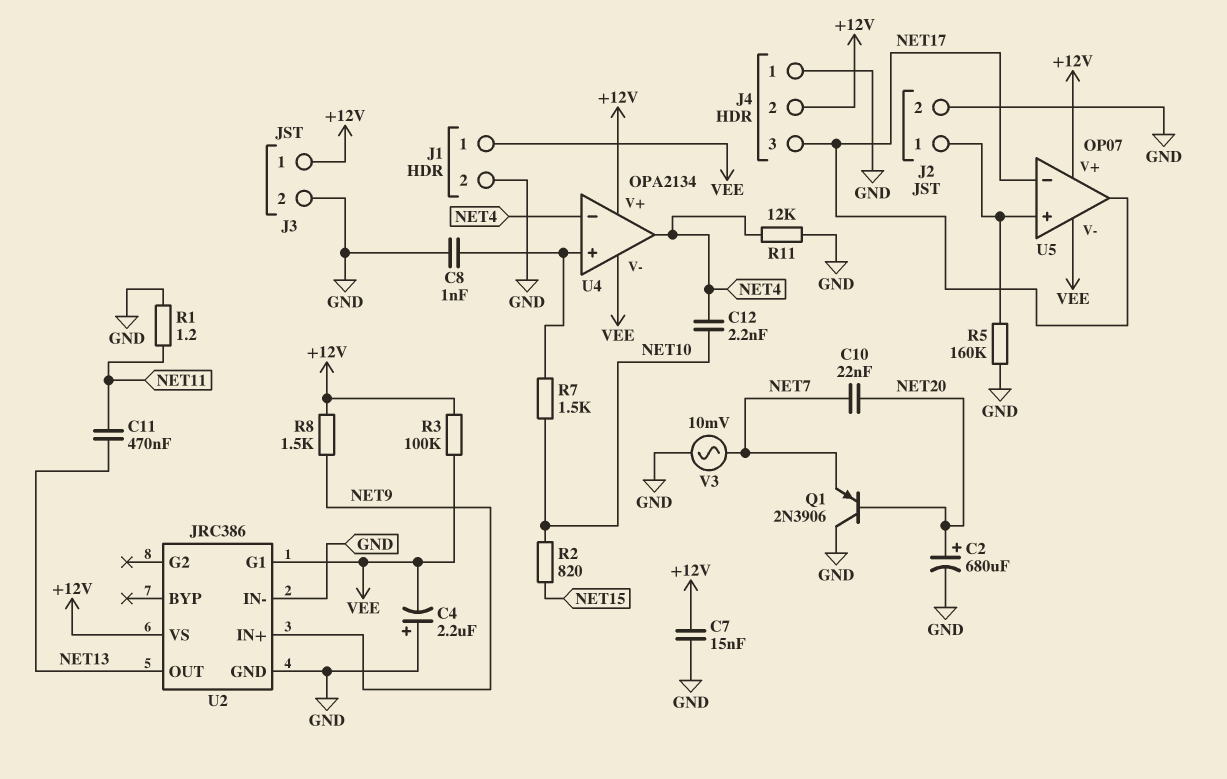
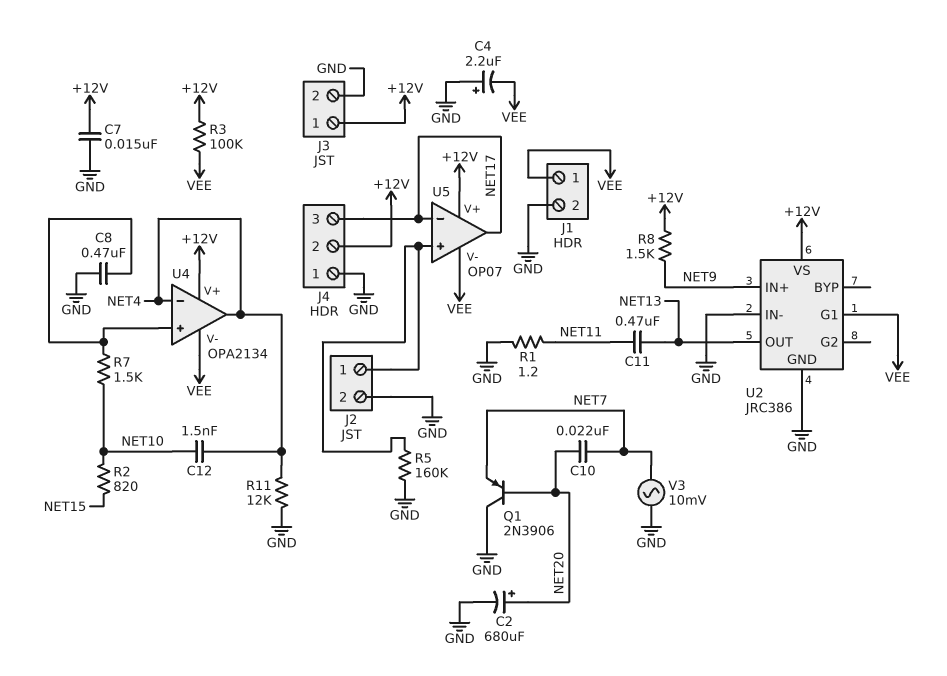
C8: 1nF (GND, U4/in+) -> 470nF (GND, U4/in+)
C12: 2.2nF (NET4, NET10) -> 1.5nF (NET4, NET10)

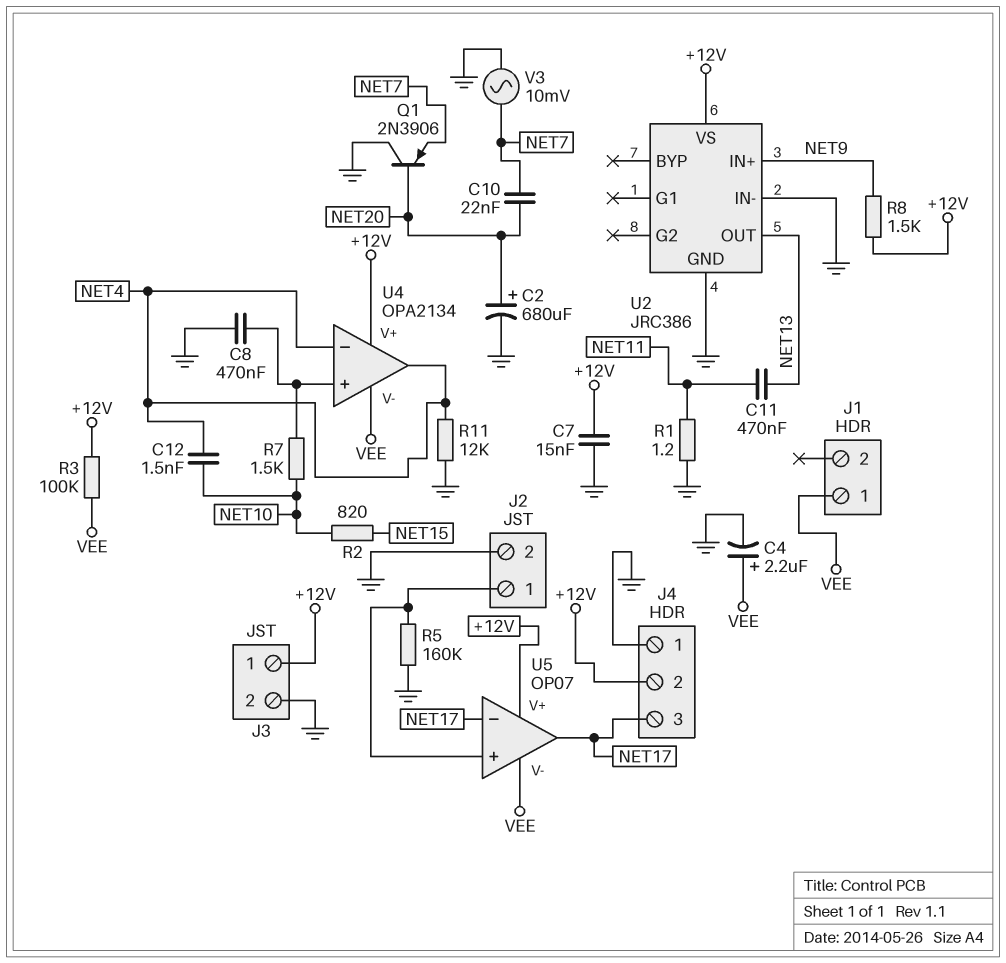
C4: 2.2uF (plus GND, minus VEE) -> 2.2uF (plus VEE, minus GND)
J1 pin 2: GND -> none
U2 pin G1: VEE -> none

